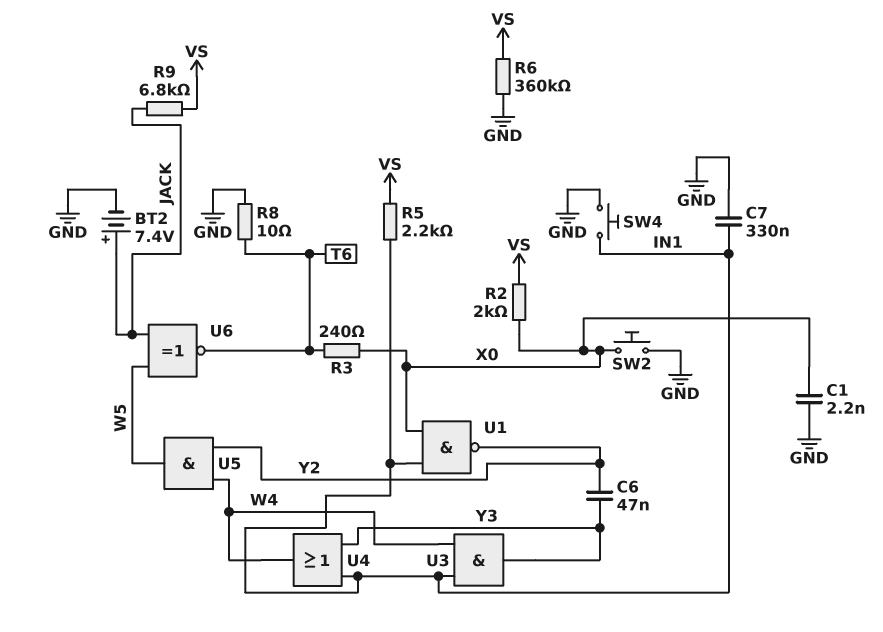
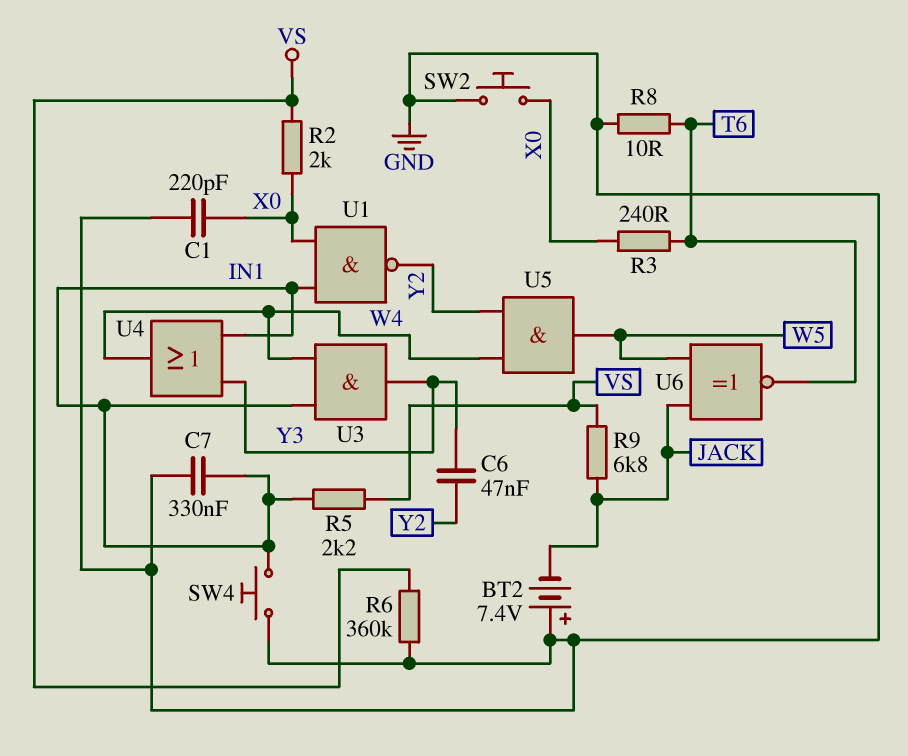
BT2: 7.4V (plus JACK, minus GND) -> 7.4V (plus GND, minus JACK)
C1: 2.2nF (GND, X0) -> 220pF (GND, X0)

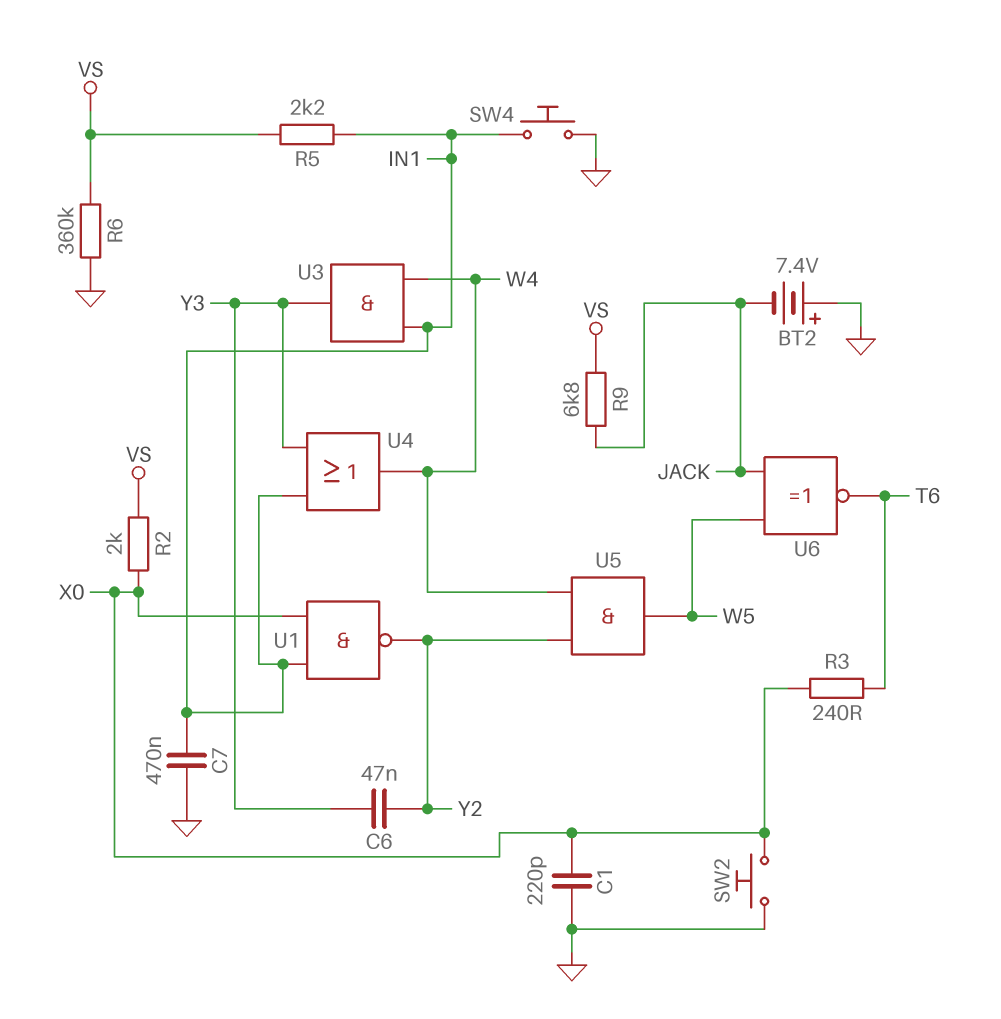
C7: 330nF (GND, IN1) -> 470nF (GND, IN1)
R8: 10 (GND, T6) -> none

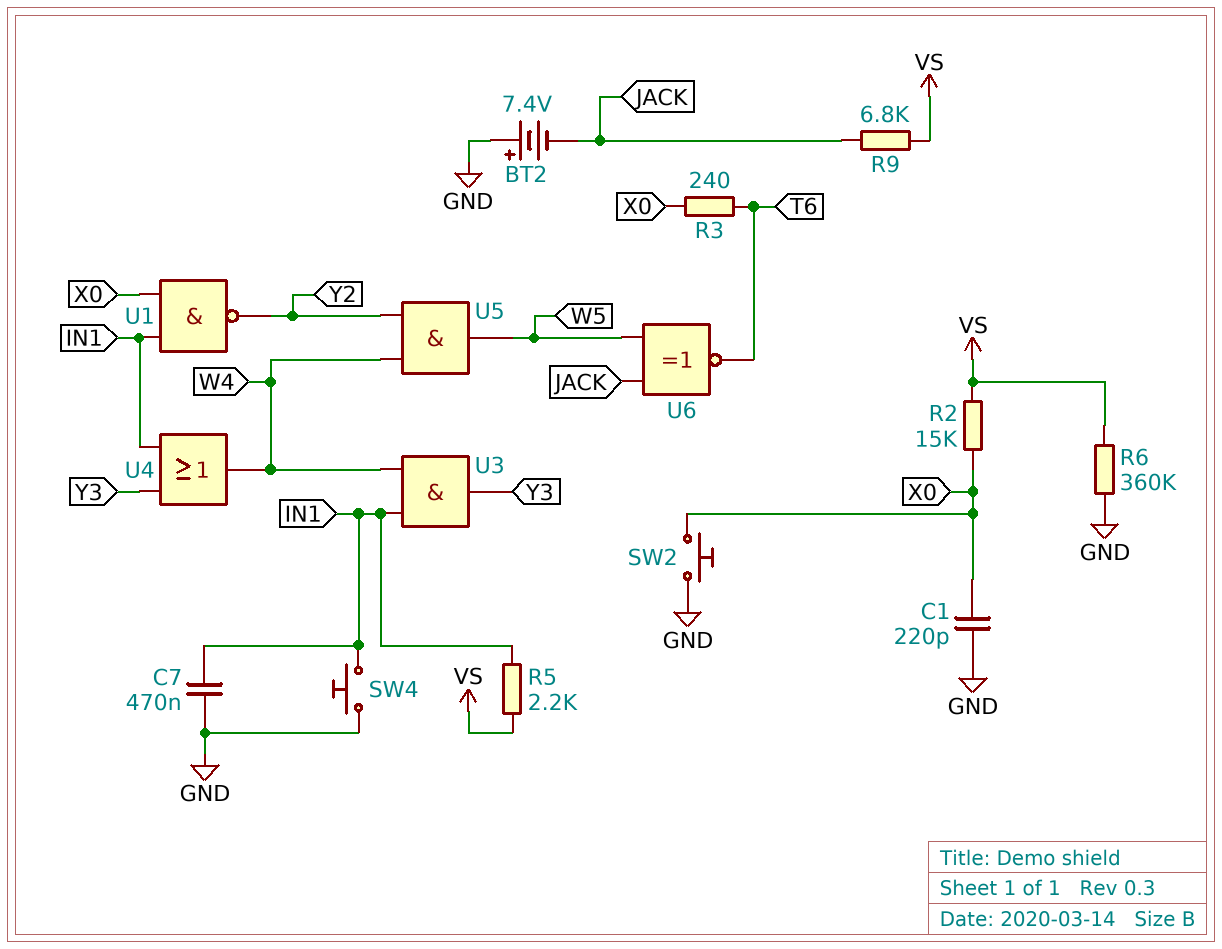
C6: 47nF (Y2, Y3) -> none
R2: 2k (VS, X0) -> 15k (VS, X0)

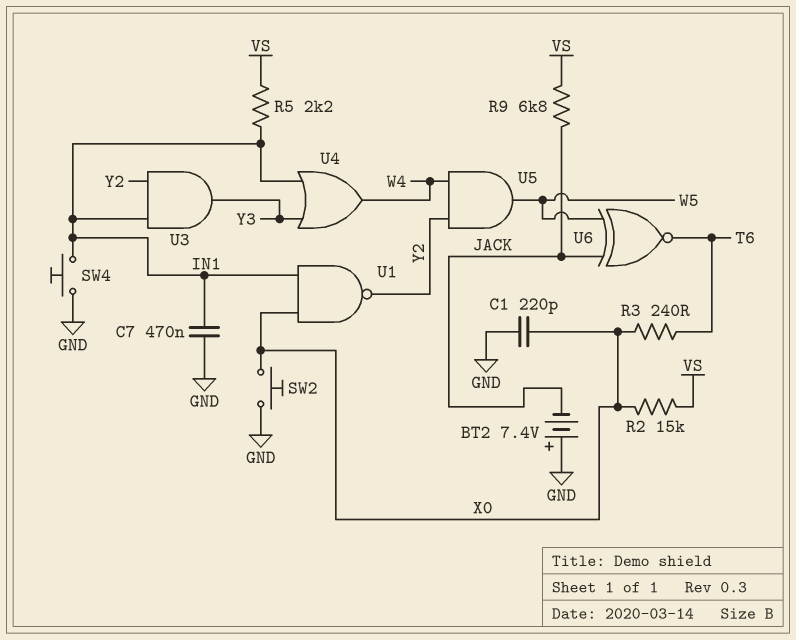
R6: 360k (GND, VS) -> none
U3: AND (in IN1, in W4, out Y3) -> AND (in IN1, in Y2, out Y3)

